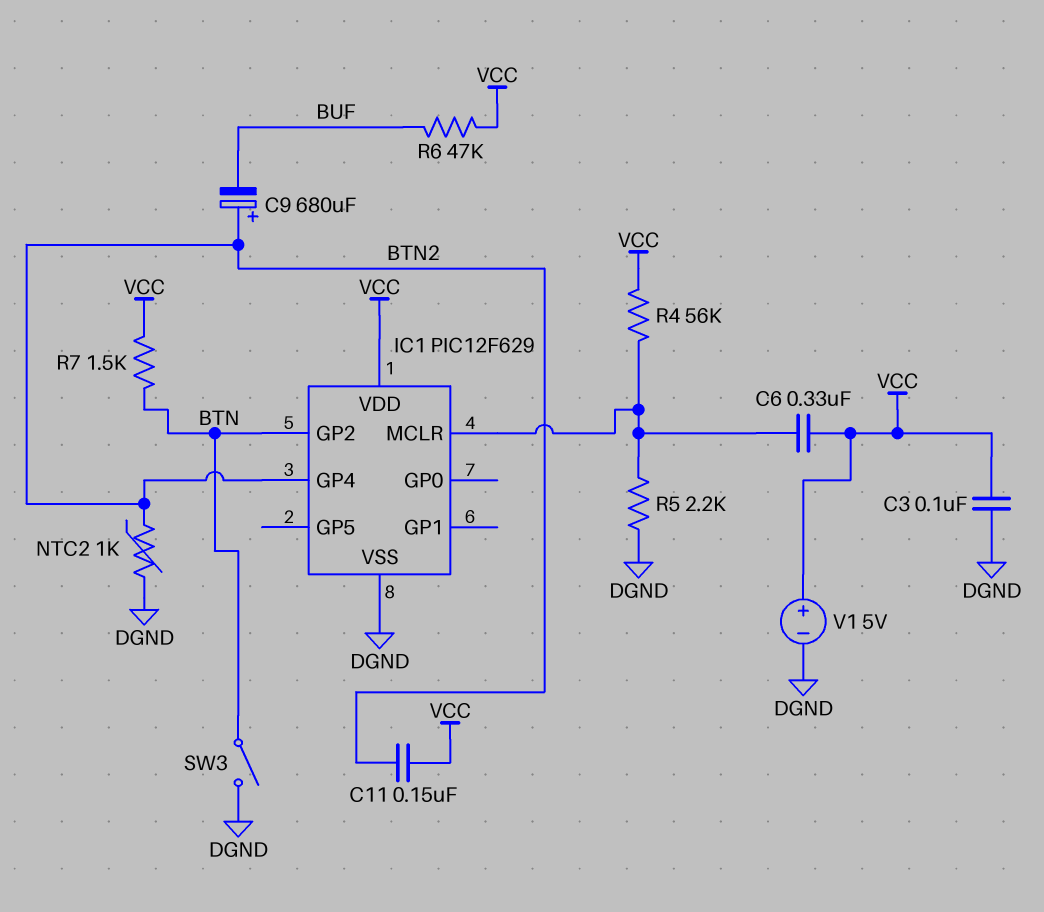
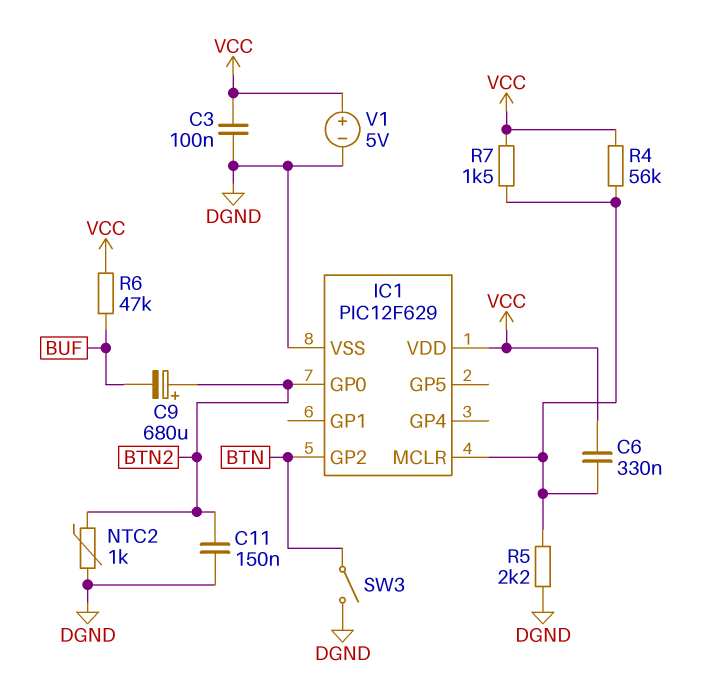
C11: 150nF (BTN2, VCC) -> 150nF (BTN2, DGND)
IC1 pin GP0: none -> BTN2
IC1 pin GP4: BTN2 -> none
R7: 1.5k (BTN, VCC) -> 1.5k (IC1/MCLR, VCC)

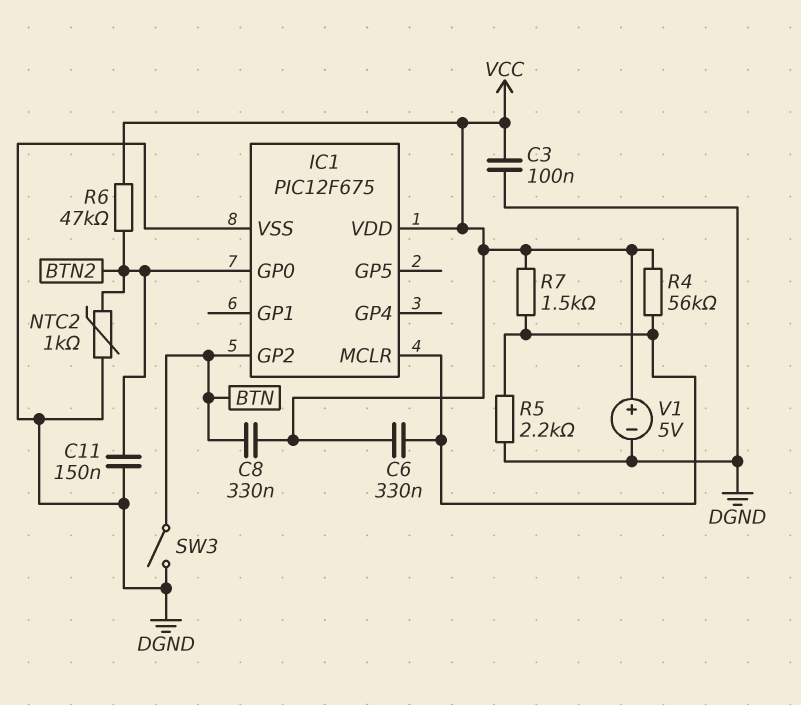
C8: none -> 330nF (BTN, VCC)
C9: 680uF (plus BTN2, minus BUF) -> none
IC1: PIC12F629 -> PIC12F675
R6: 47k (BUF, VCC) -> 47k (BTN2, VCC)

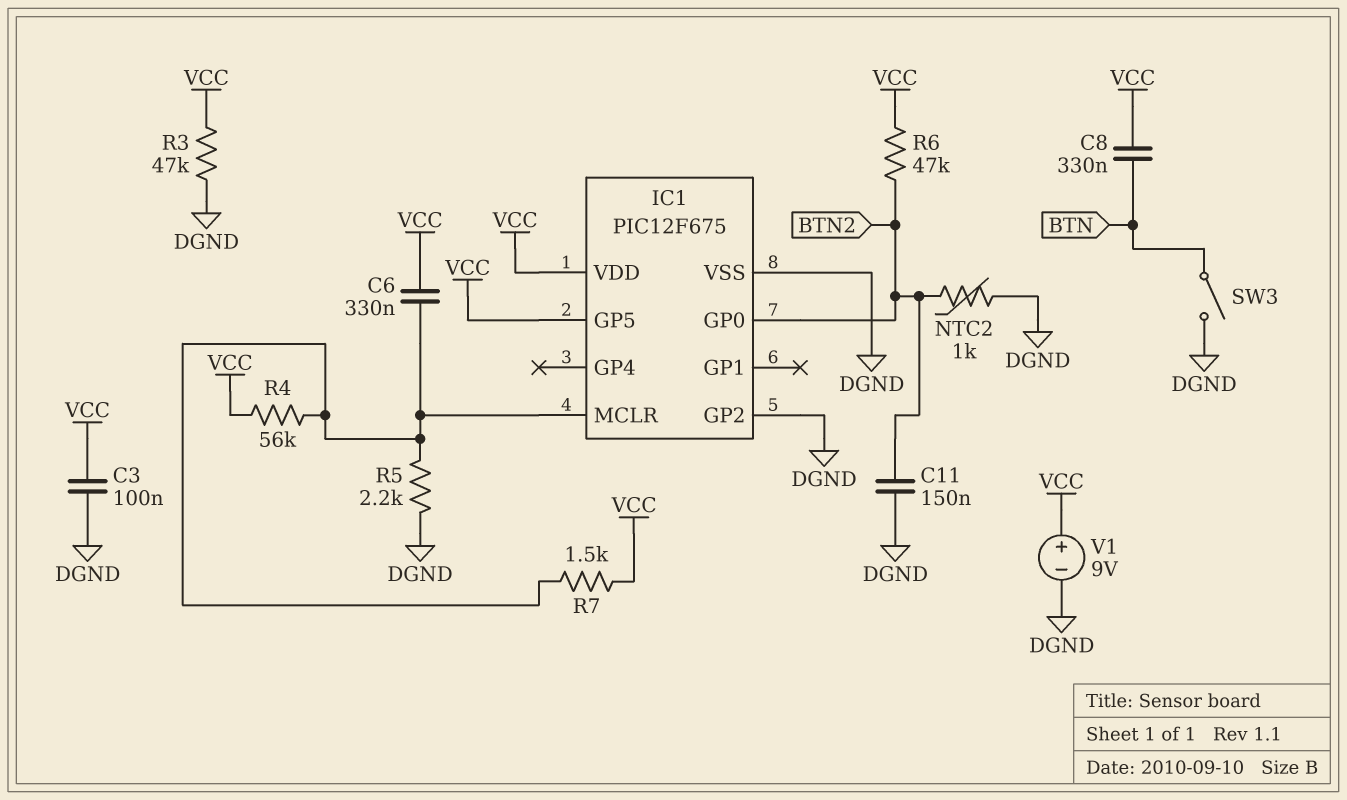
IC1 pin GP2: BTN -> DGND
IC1 pin GP5: none -> VCC
R3: none -> 47k (DGND, VCC)
V1: 5V (plus VCC, minus DGND) -> 9V (plus VCC, minus DGND)

